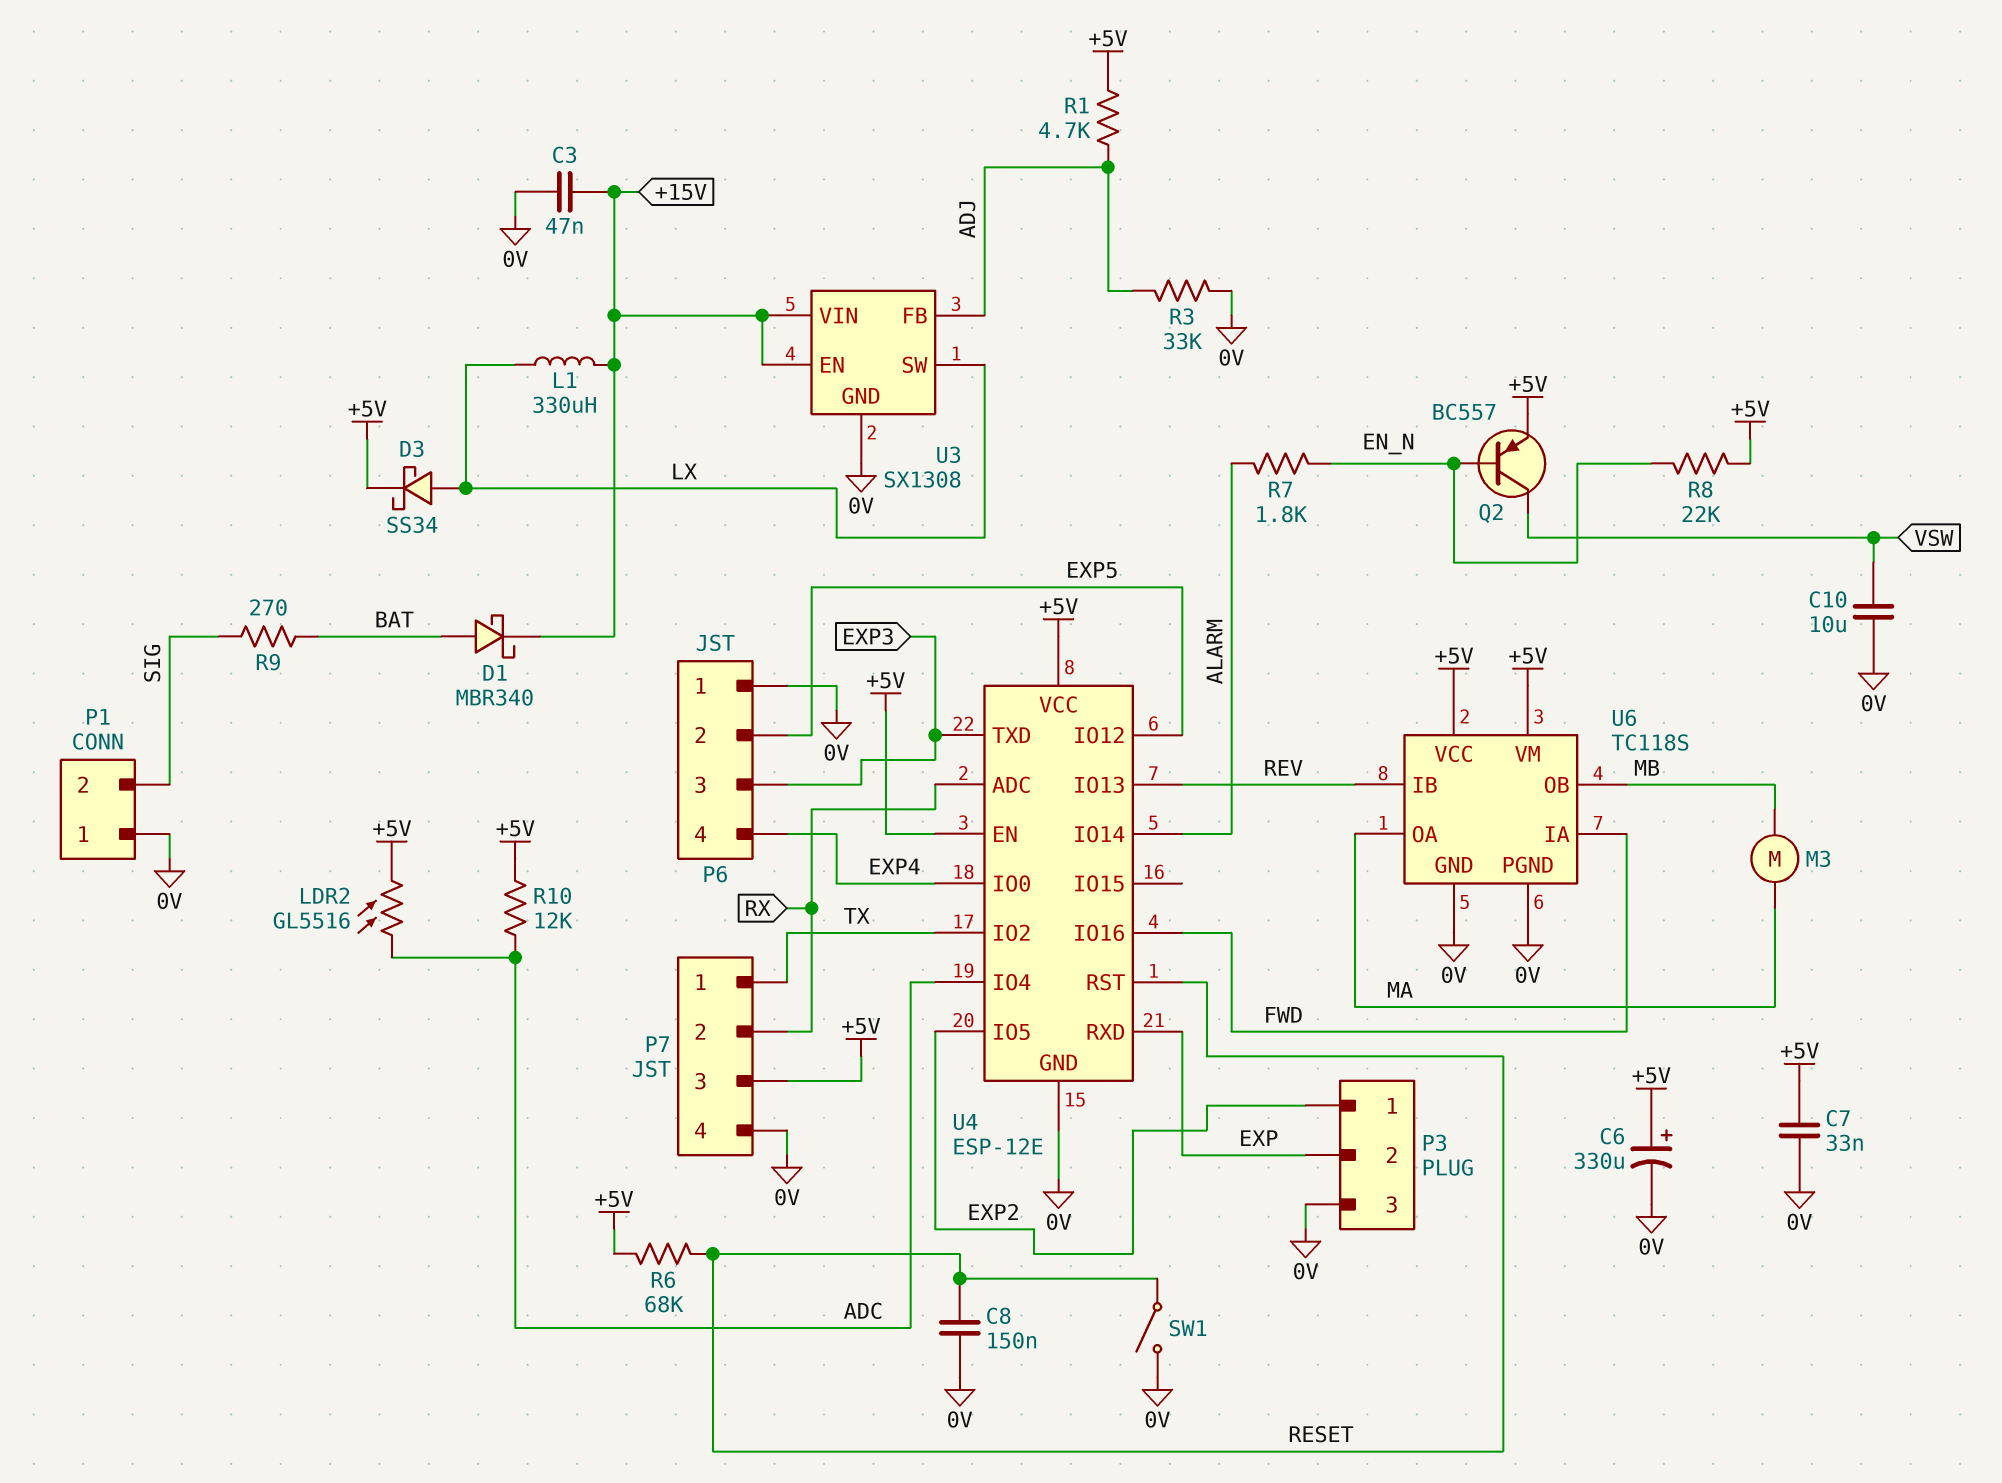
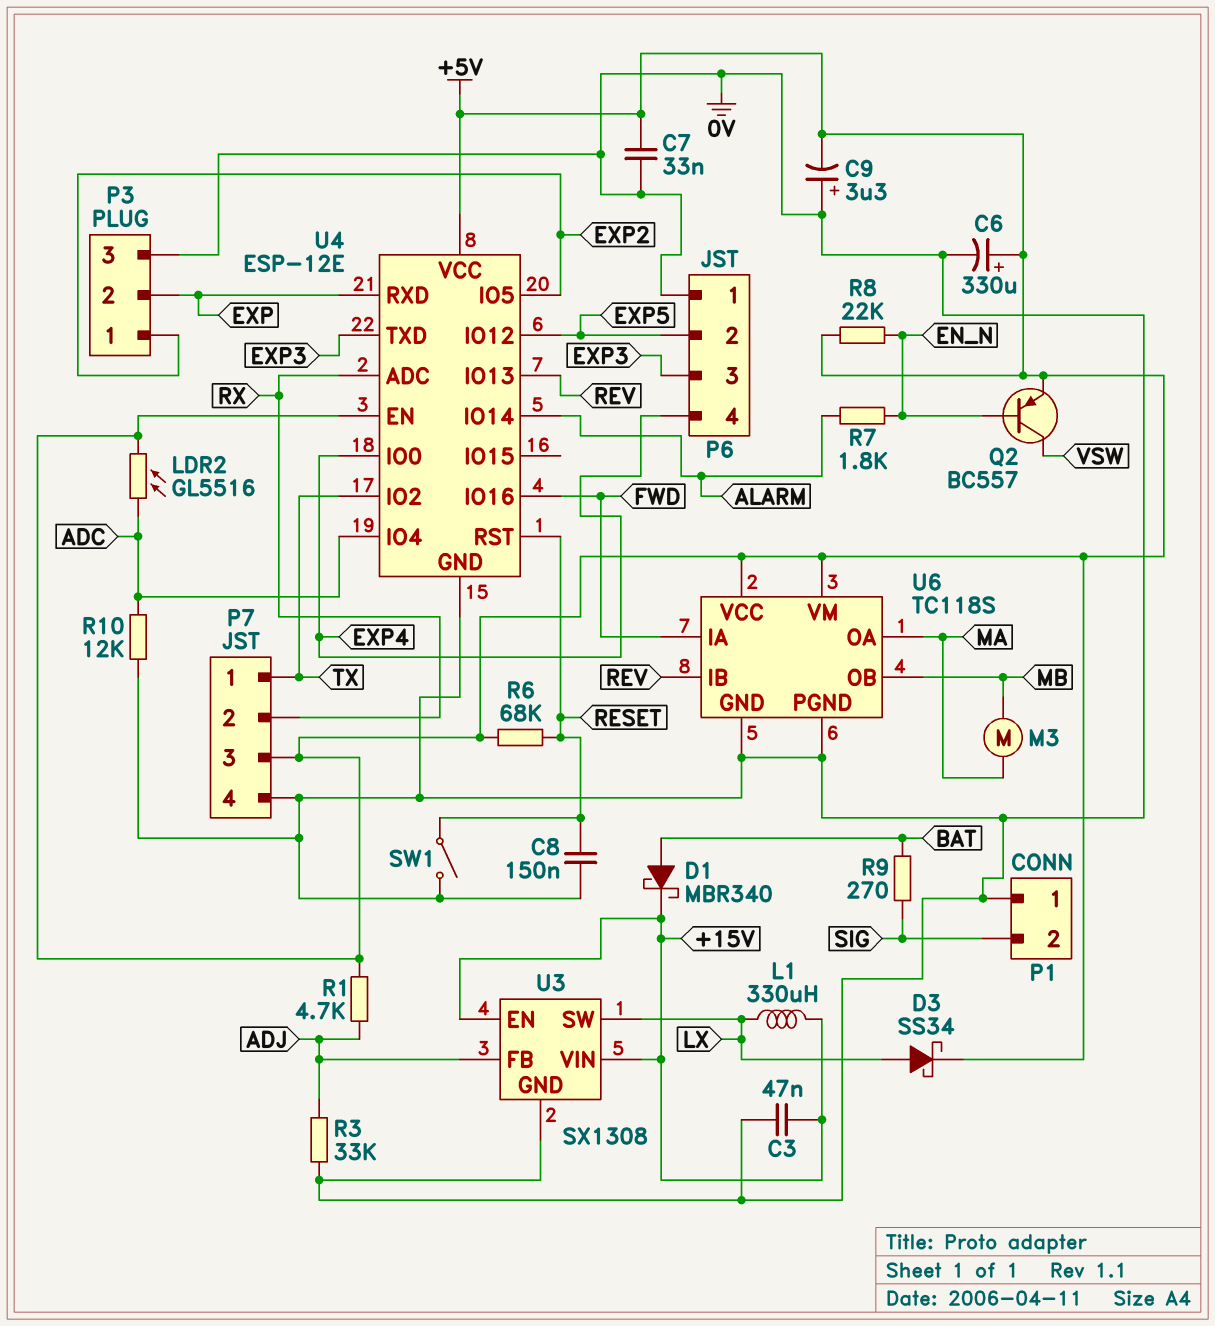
C9: none -> 3.3uF (plus 0V, minus +5V)
C10: 10uF (0V, VSW) -> none
R10: 12k (+5V, ADC) -> 12k (0V, ADC)

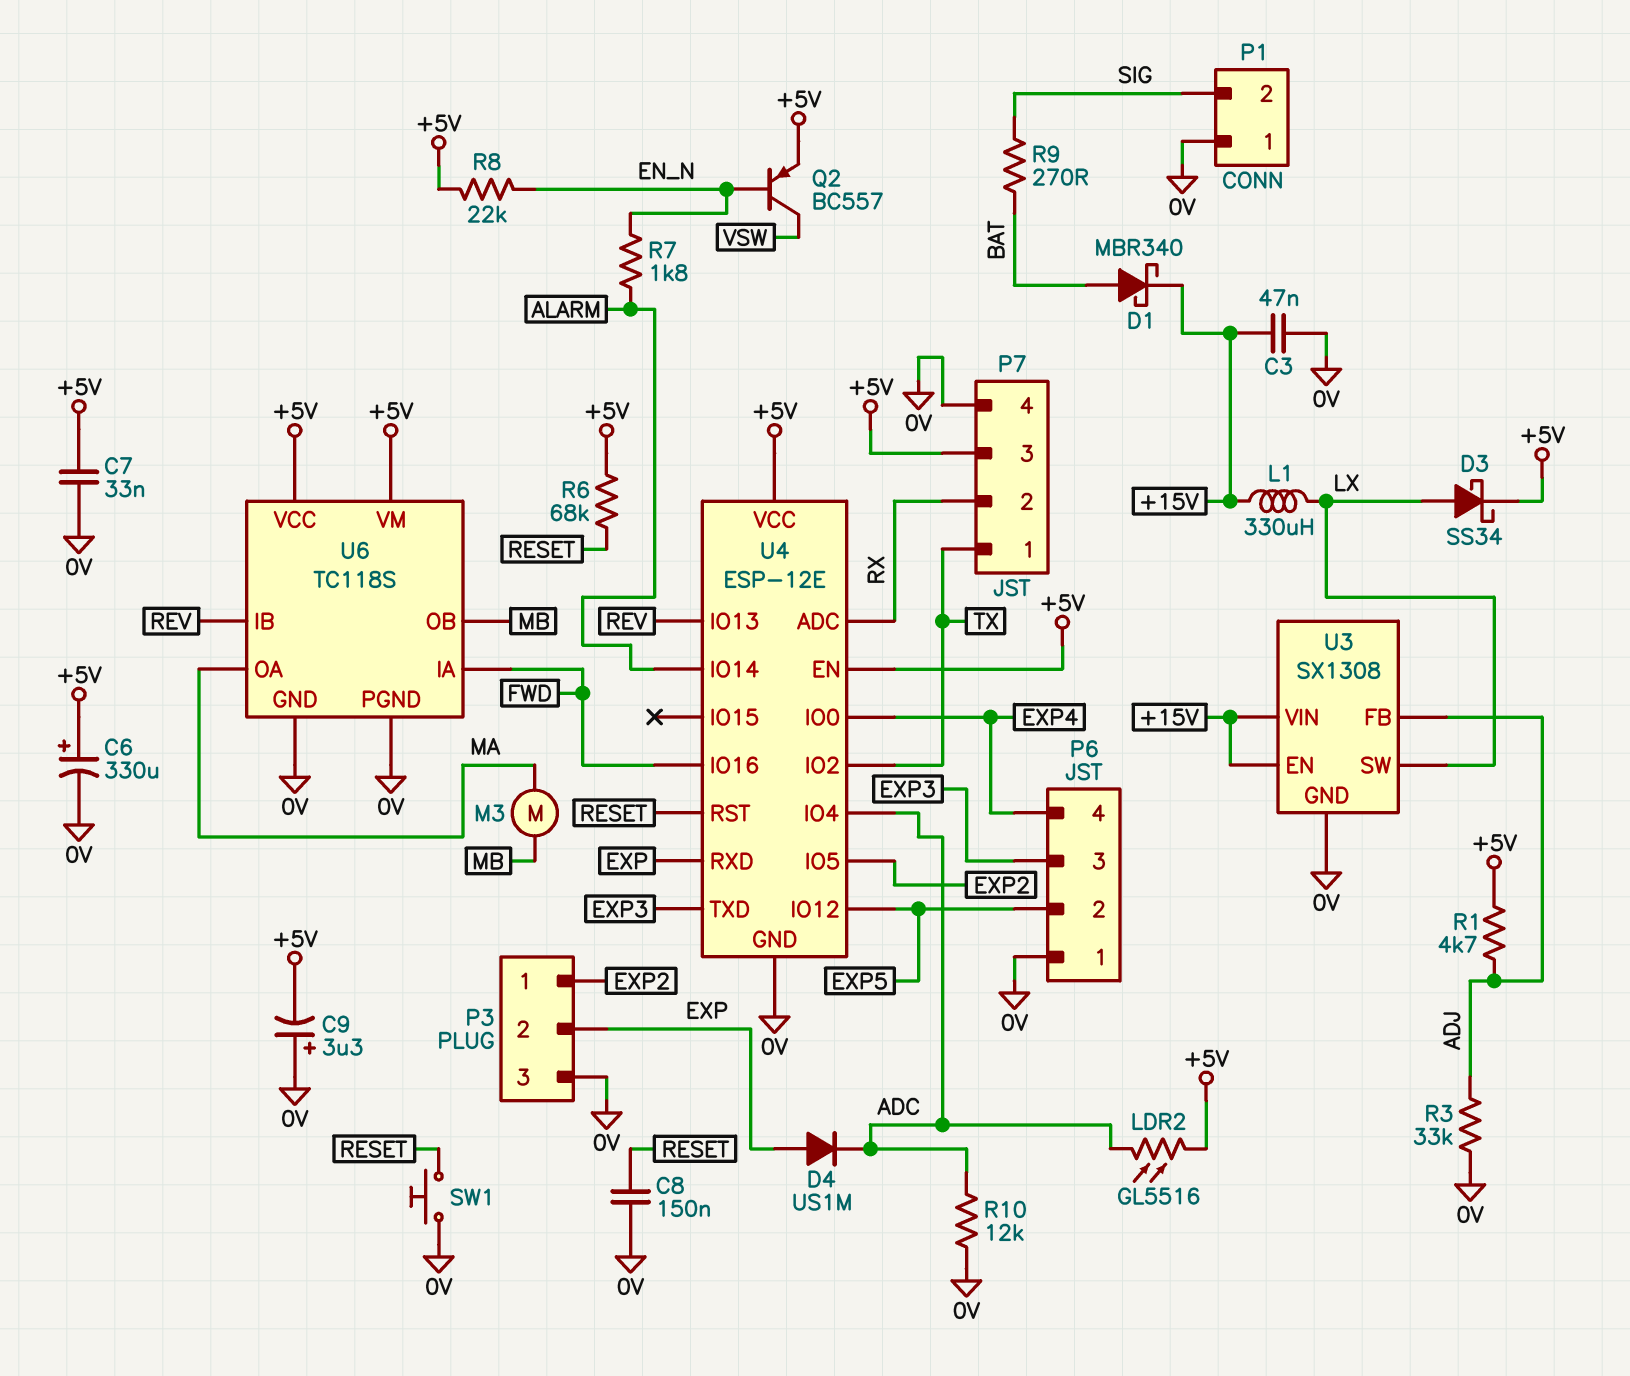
D4: none -> diode US1M (A EXP, K ADC)
SW1: switch (0V, RESET) -> button (0V, RESET)

